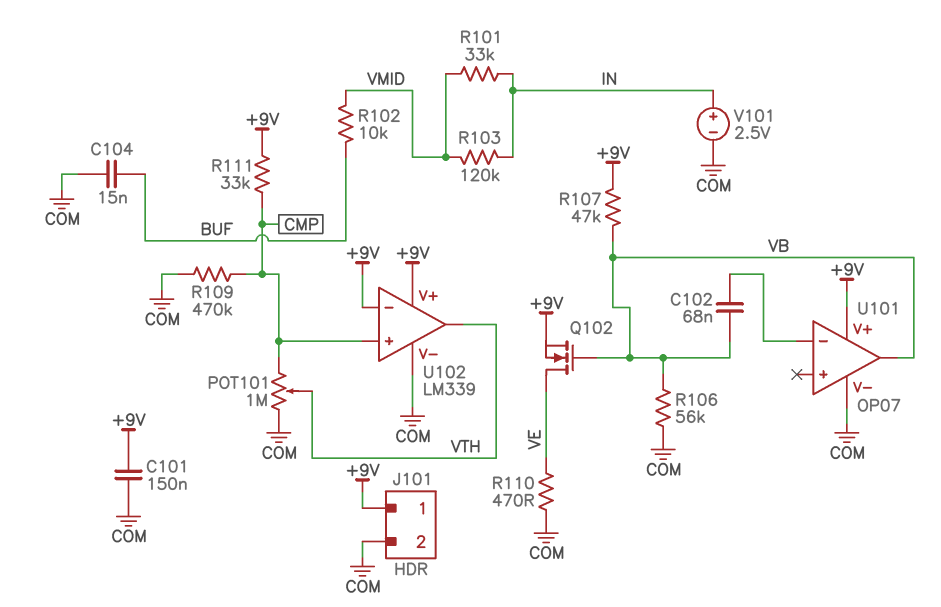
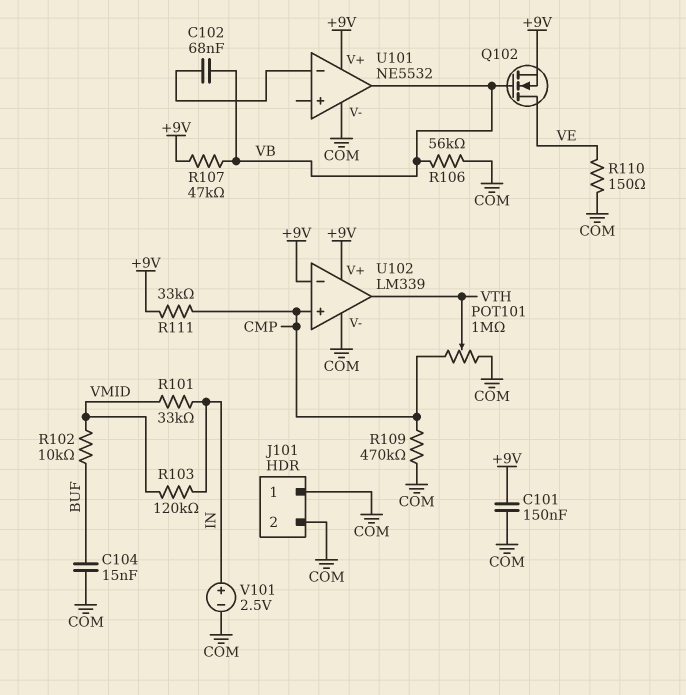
J101 pin 1: +9V -> COM
R110: 470 (COM, VE) -> 150 (COM, VE)
U101: OP07 -> NE5532

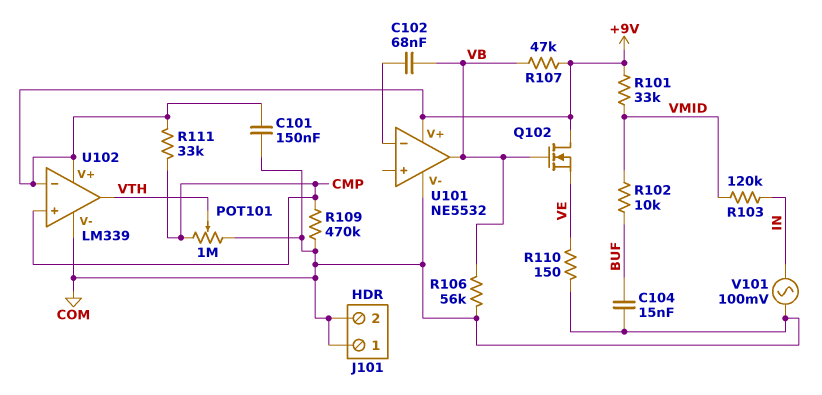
Q102: NMOS (G VB, D VE, S +9V) -> NMOS (G VB, D +9V, S VE)
R101: 33k (IN, VMID) -> 33k (+9V, VMID)
V101: 2.5V (plus IN, minus COM) -> AC 100mV (COM, IN)

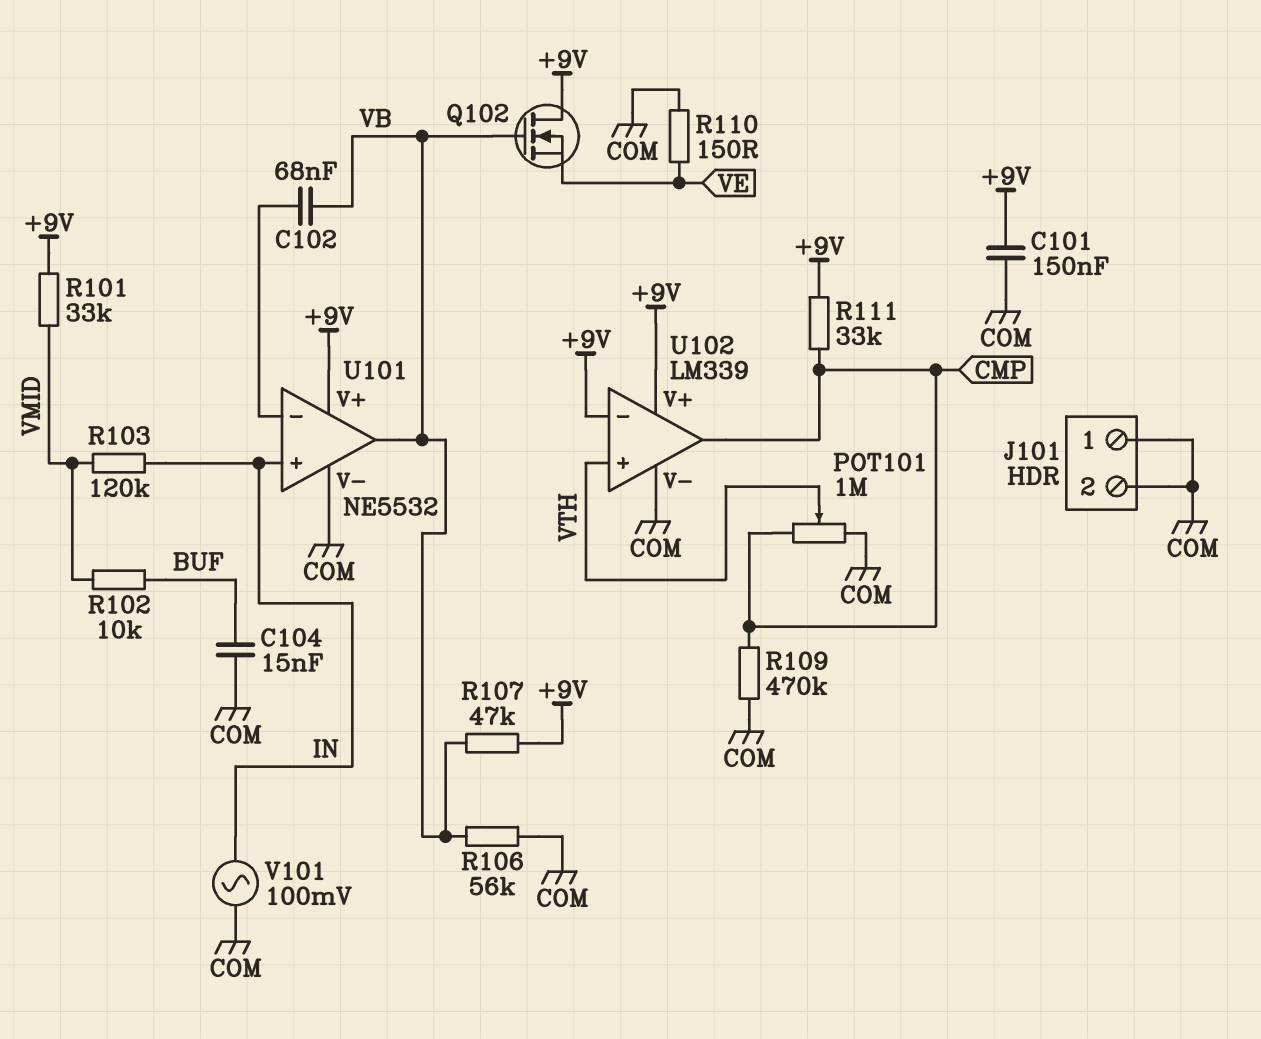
U101 pin in+: none -> IN
U102 pin in+: CMP -> VTH
U102 pin out: VTH -> CMP

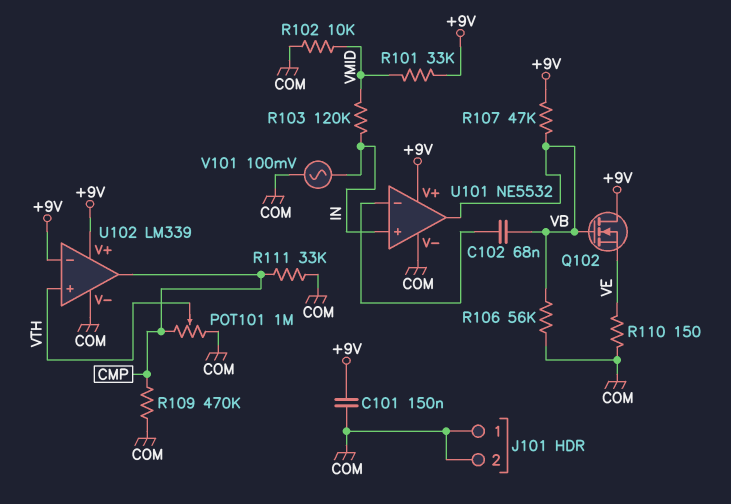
C104: 15nF (BUF, COM) -> none
R102: 10k (BUF, VMID) -> 10k (COM, VMID)
R111: 33k (+9V, CMP) -> 33k (CMP, COM)

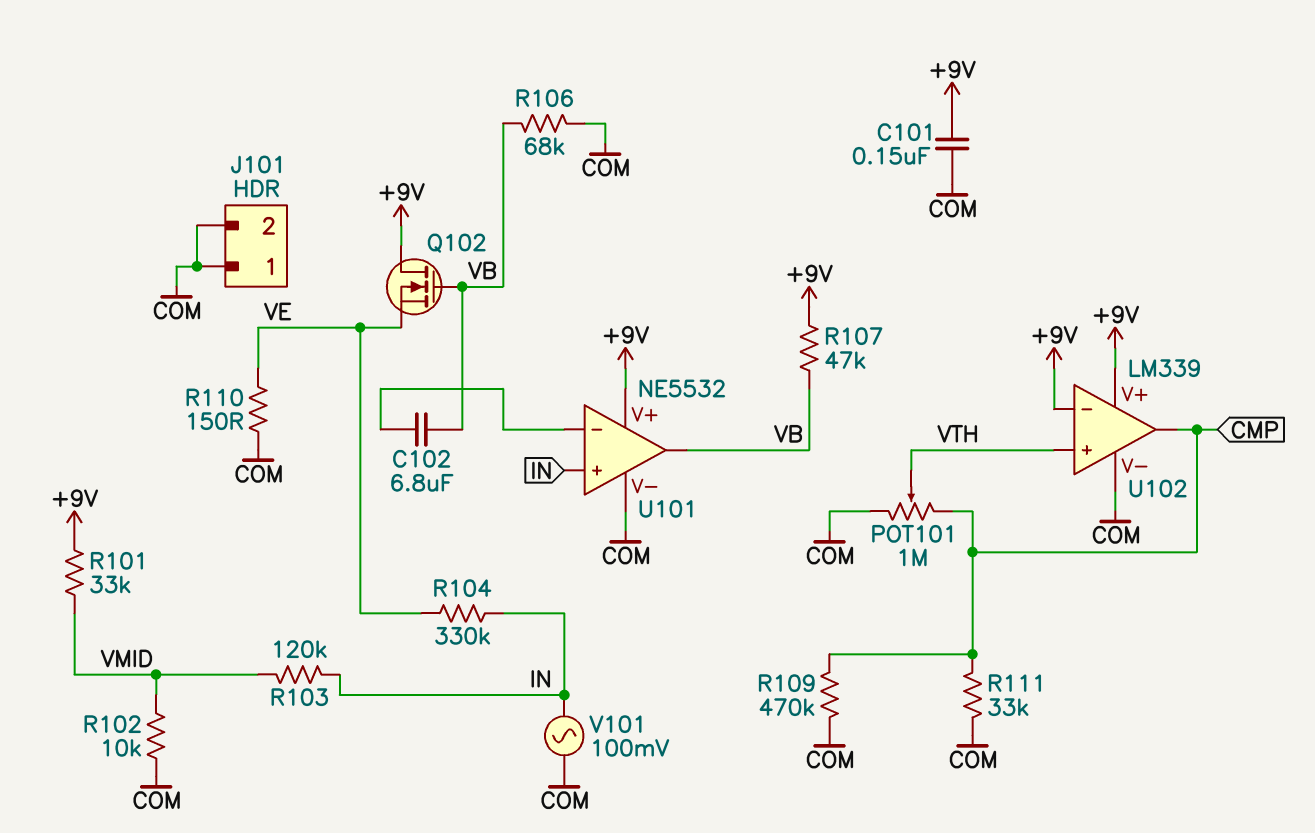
C102: 68nF (U101/in-, VB) -> 6.8uF (U101/in-, VB)
R104: none -> 330k (IN, VE)
R106: 56k (COM, VB) -> 68k (COM, VB)

